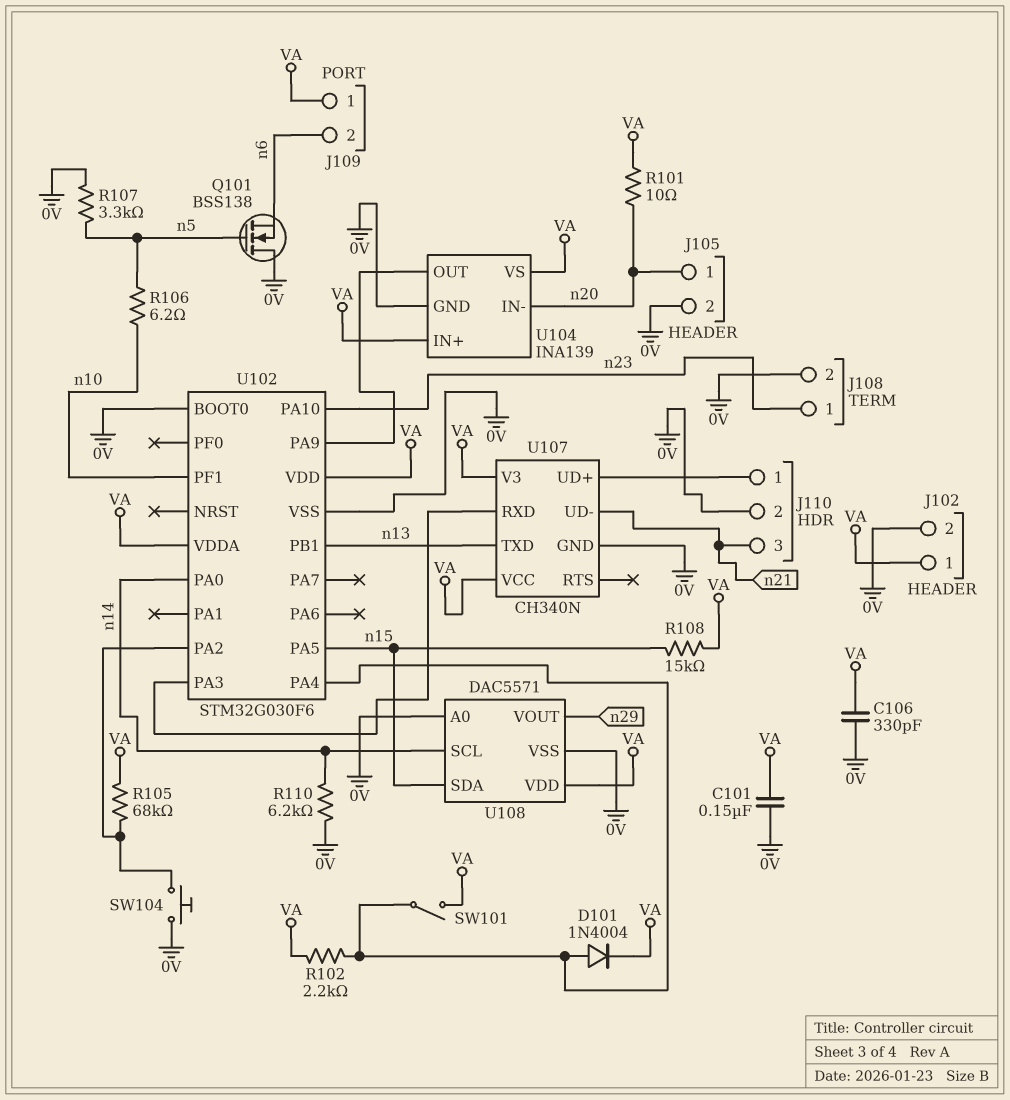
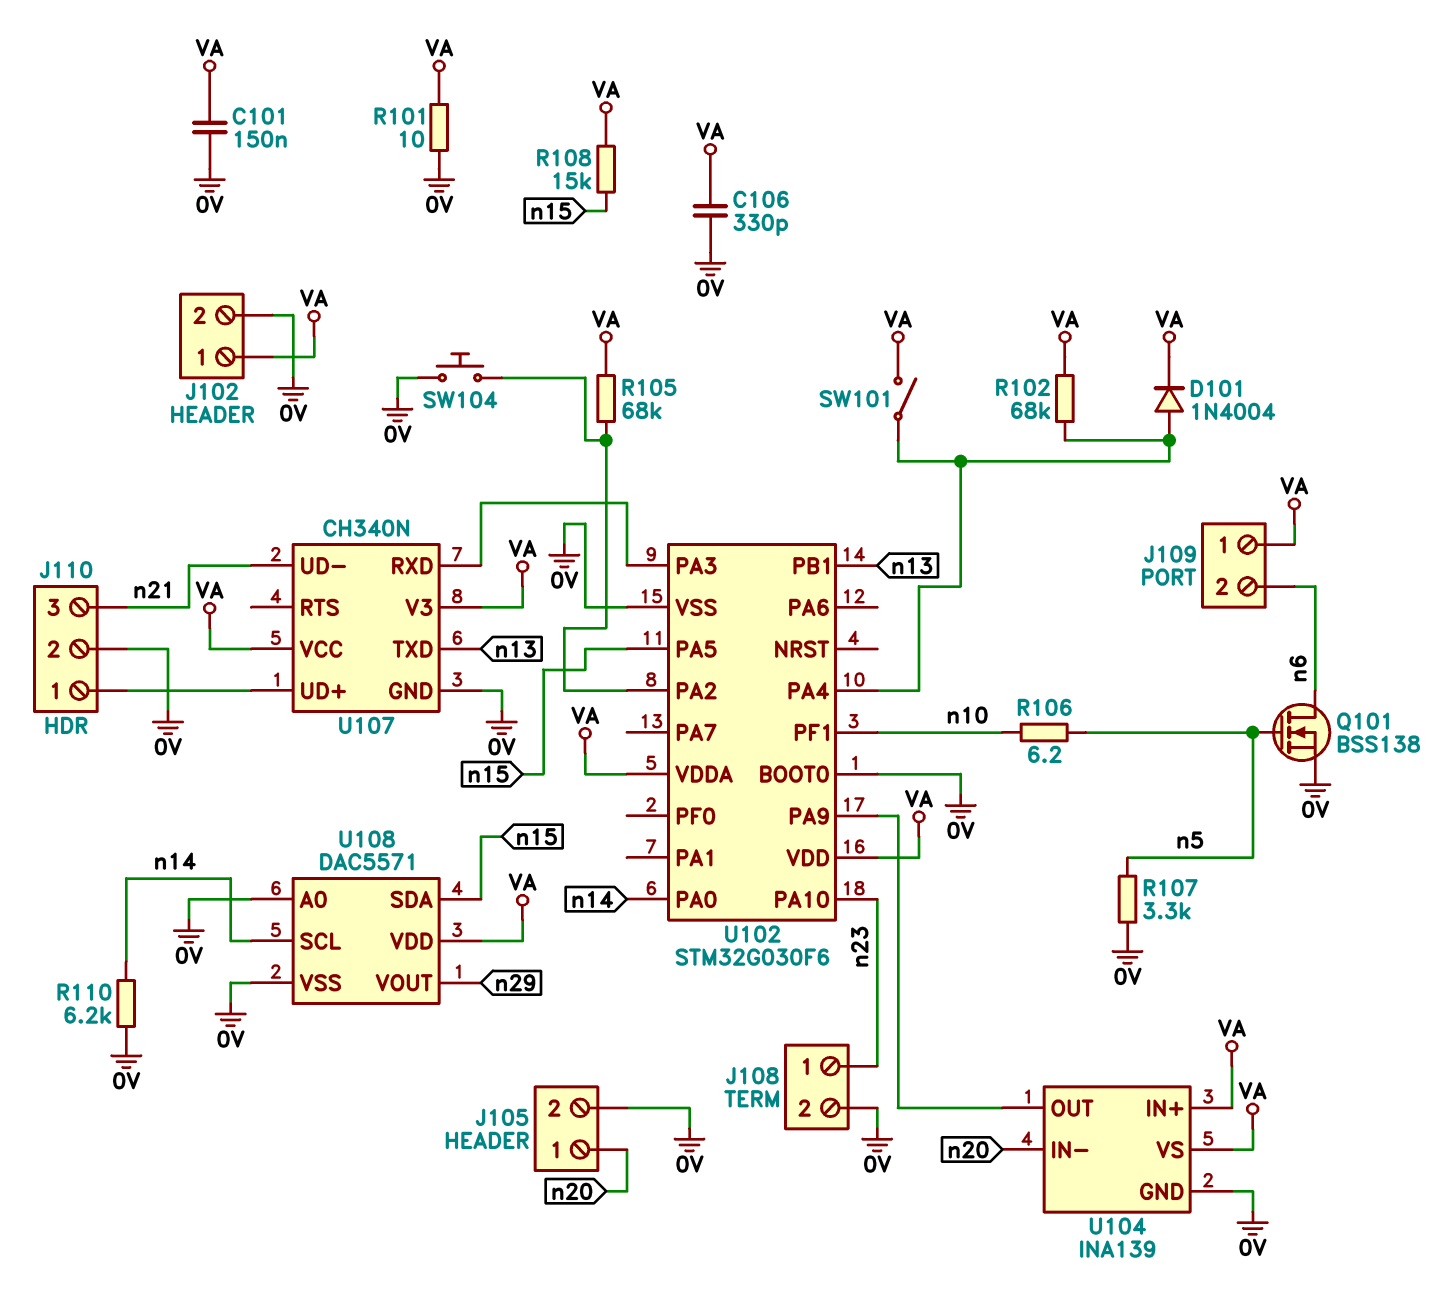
Q101: NMOS BSS138 (G n5, D 0V, S n6) -> NMOS BSS138 (G n5, D n6, S 0V)
R101: 10 (VA, n20) -> 10 (0V, VA)
R102: 2.2k (U102/PA4, VA) -> 68k (U102/PA4, VA)

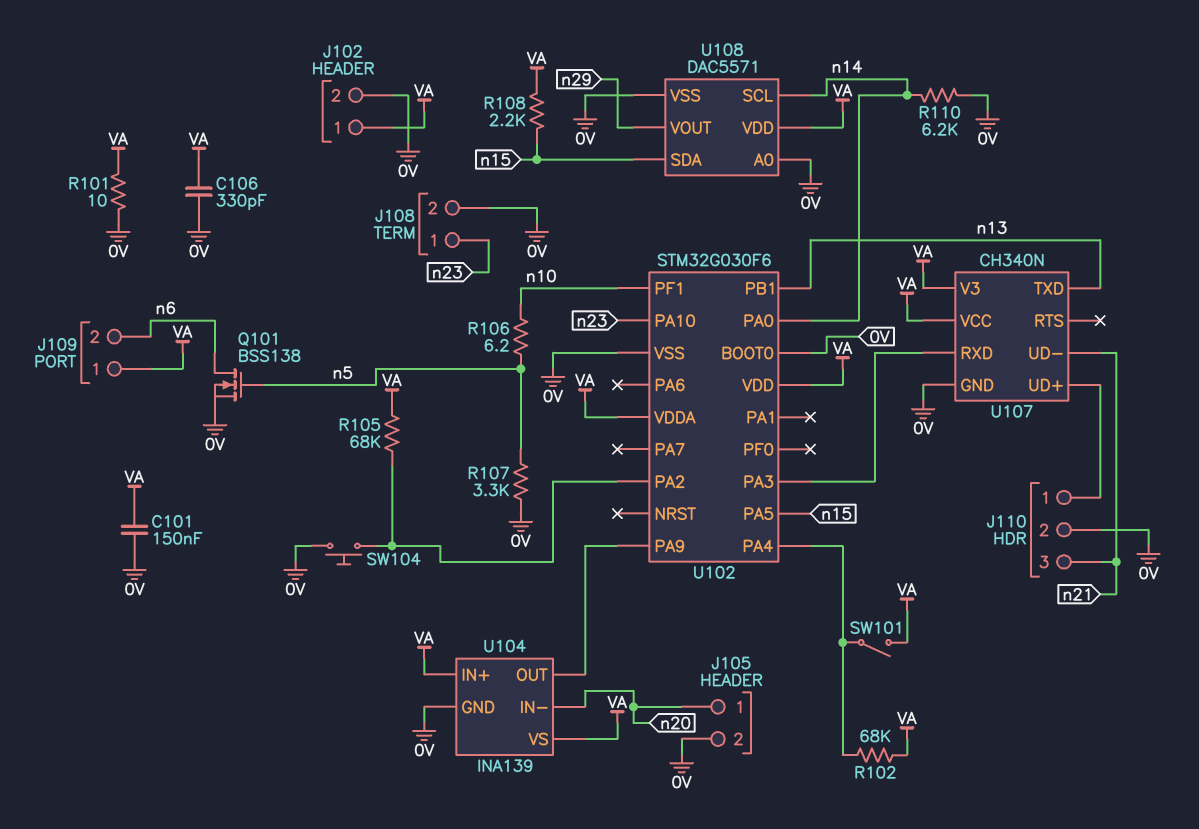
D101: diode 1N4004 (A U102/PA4, K VA) -> none
R108: 15k (VA, n15) -> 2.2k (VA, n15)

